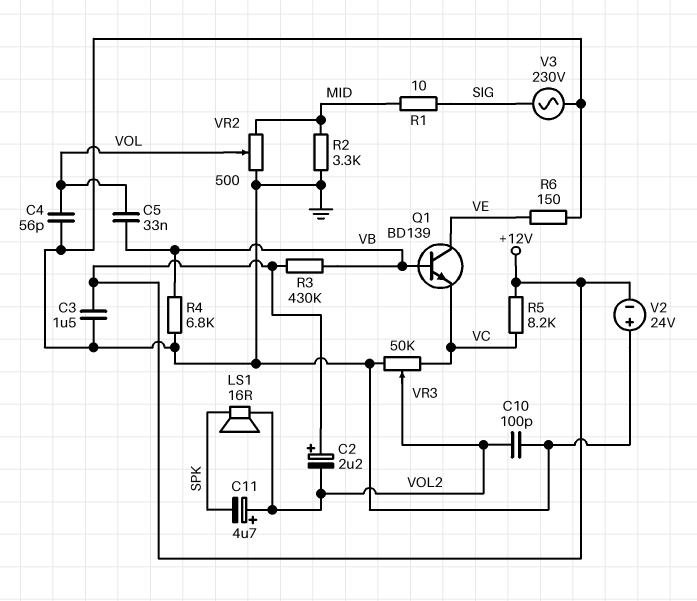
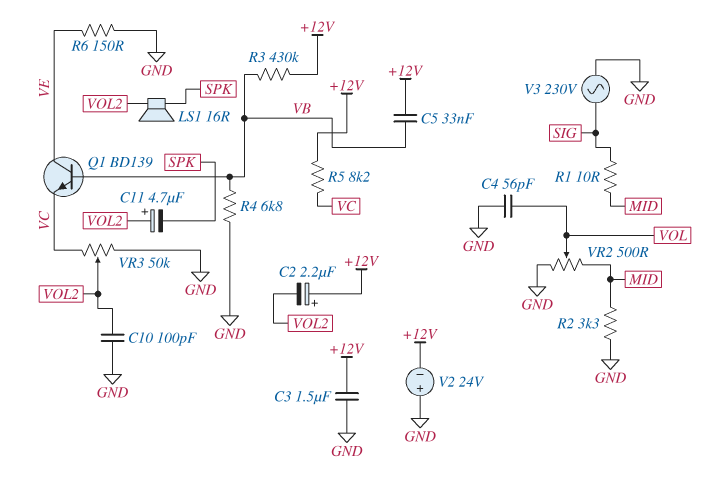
C5: 33nF (VB, VOL) -> 33nF (+12V, VB)

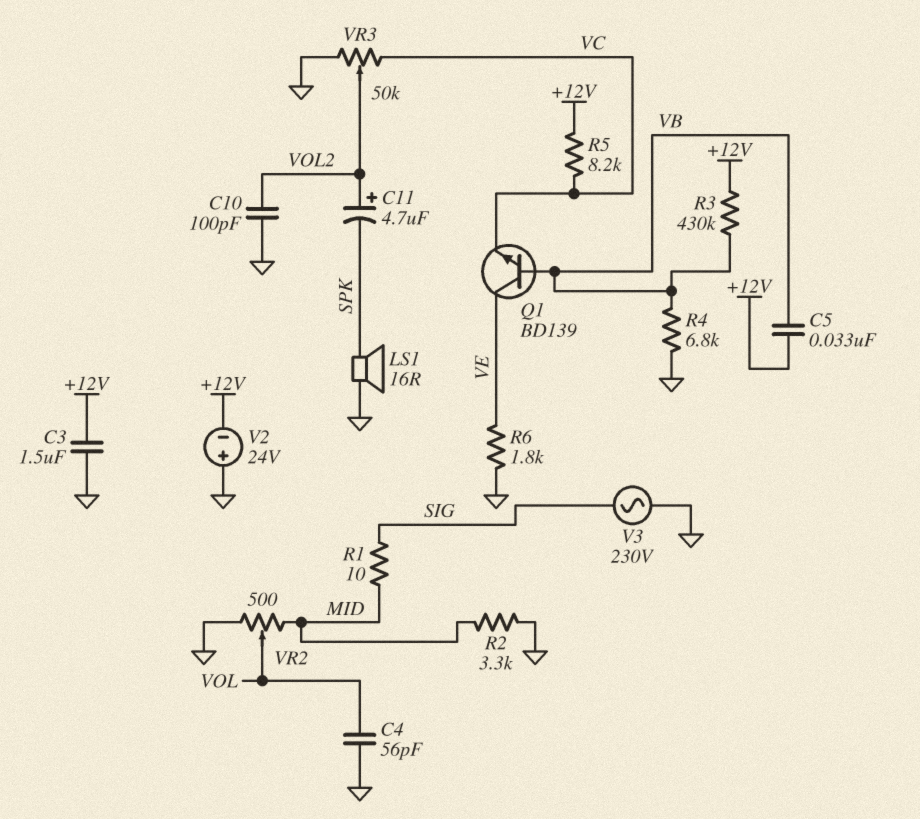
C2: 2.2uF (plus +12V, minus VOL2) -> none
LS1: speaker 16R (SPK, VOL2) -> speaker 16R (GND, SPK)
R6: 150 (GND, VE) -> 1.8k (GND, VE)

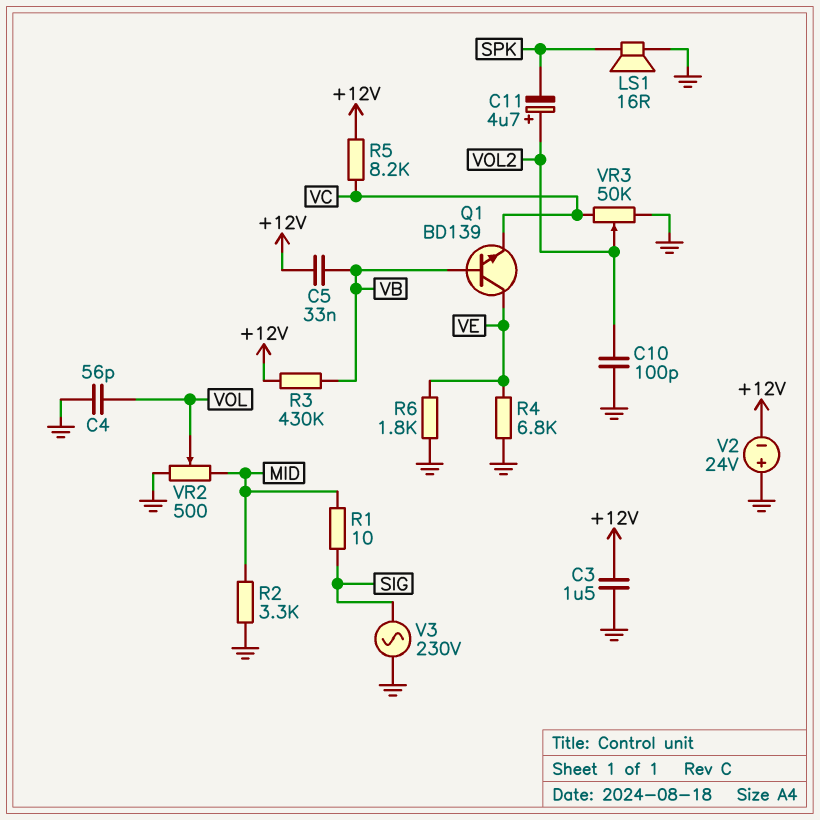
R4: 6.8k (GND, VB) -> 6.8k (GND, VE)

